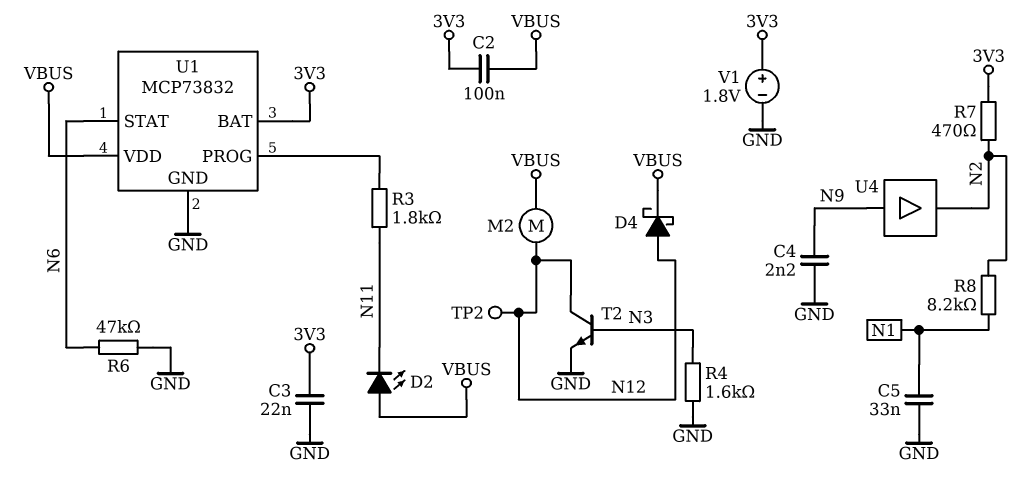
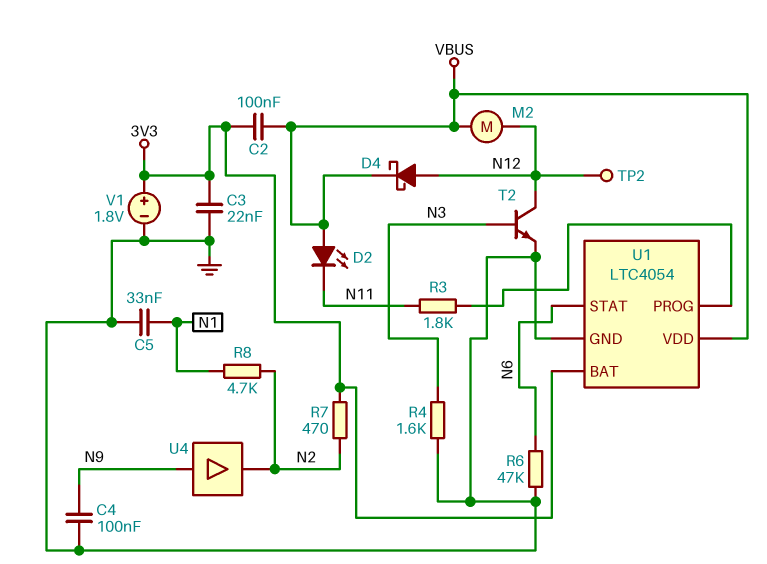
C4: 2.2nF (GND, N9) -> 100nF (GND, N9)
R8: 8.2k (N1, N2) -> 4.7k (N1, N2)
U1: MCP73832 -> LTC4054

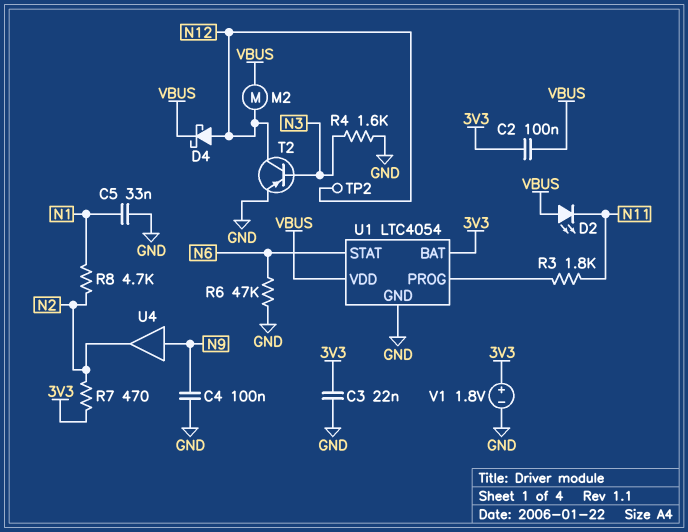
T2: NPN (B N3, C N12, E GND) -> PNP (B N3, C N12, E GND)

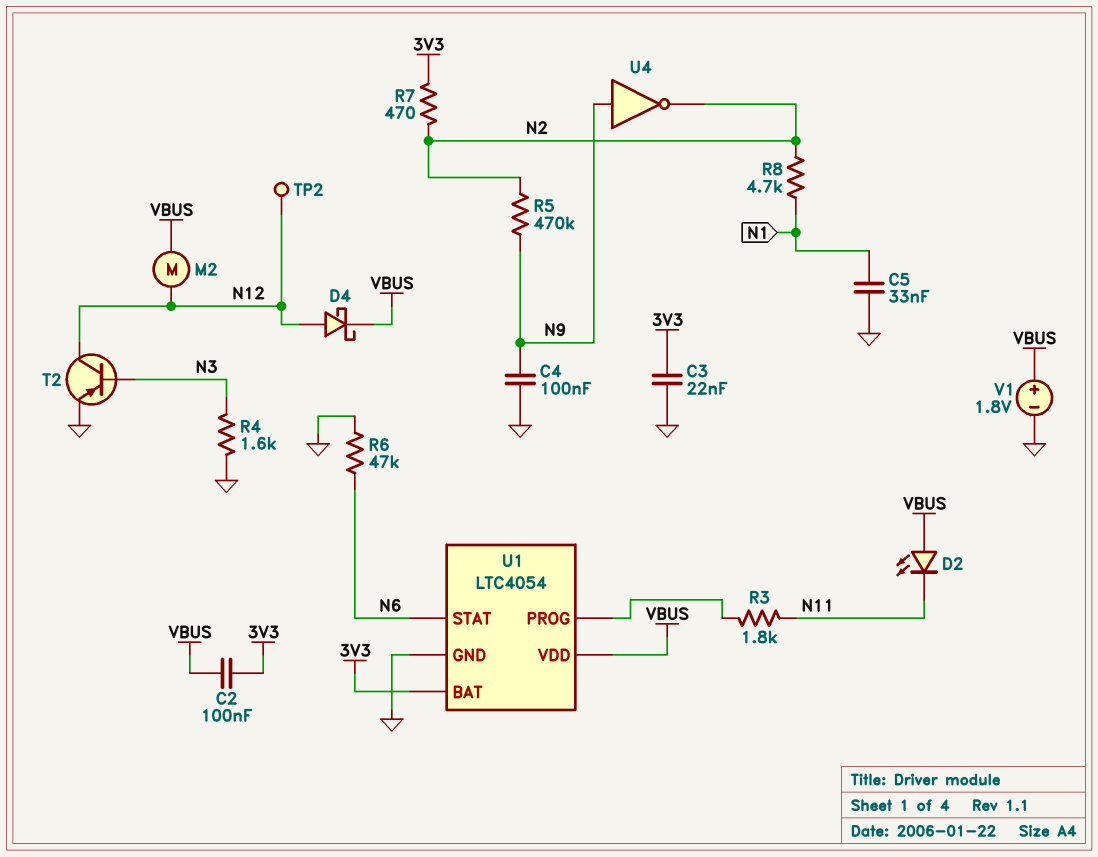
R5: none -> 470k (N2, N9)
U4: buffer (in N9, out N2) -> NOT (in N9, out N2)
V1: 1.8V (plus 3V3, minus GND) -> 1.8V (plus VBUS, minus GND)

